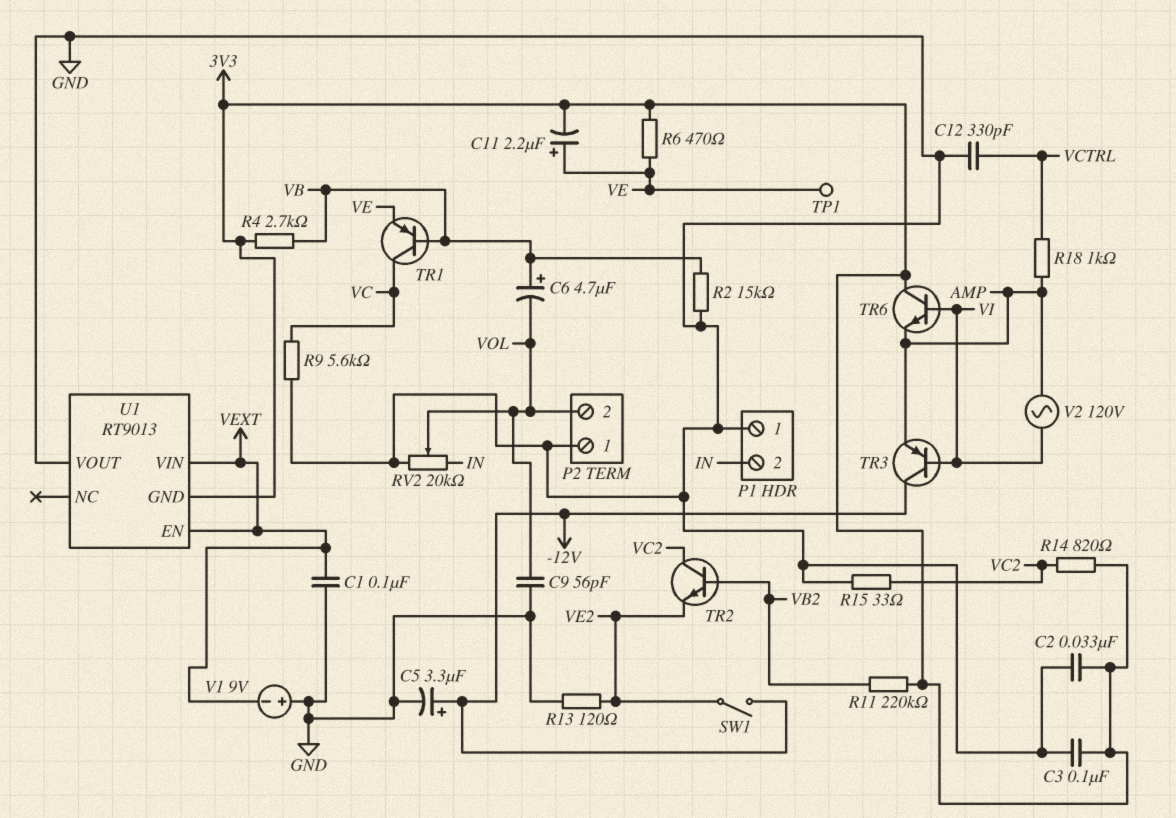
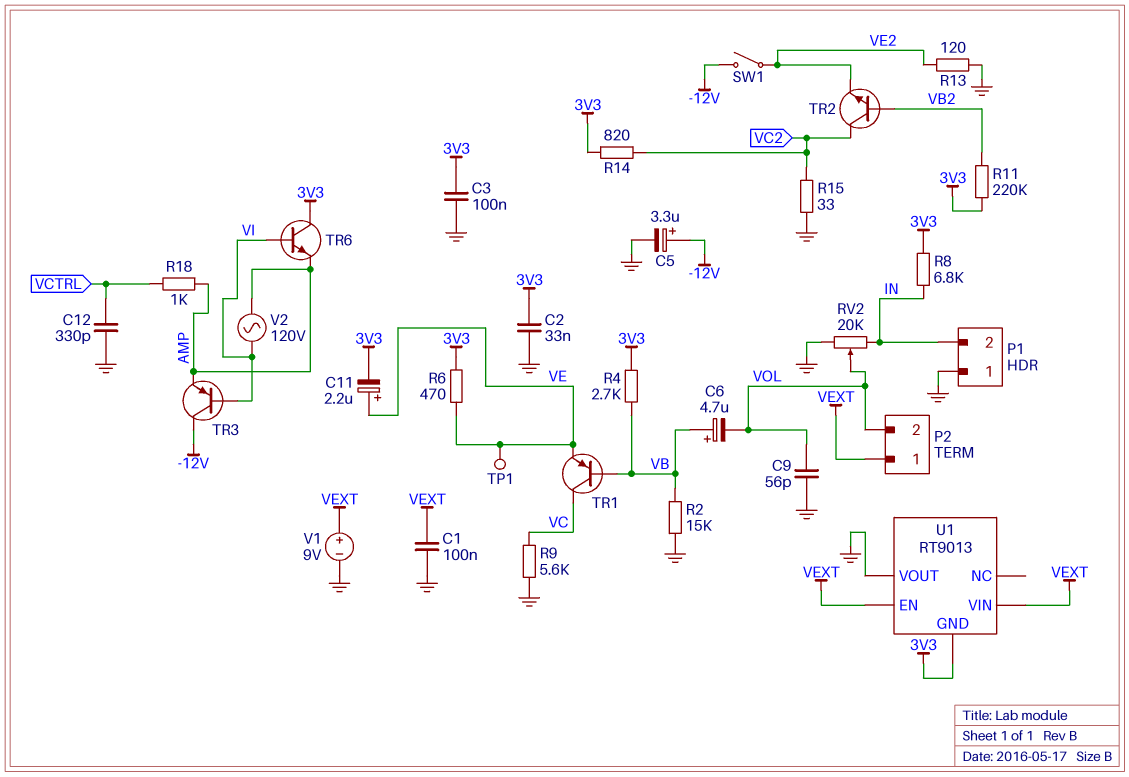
P2 pin 1: GND -> VEXT
R8: none -> 6.8k (3V3, IN)
V1: 9V (plus GND, minus VEXT) -> 9V (plus VEXT, minus GND)

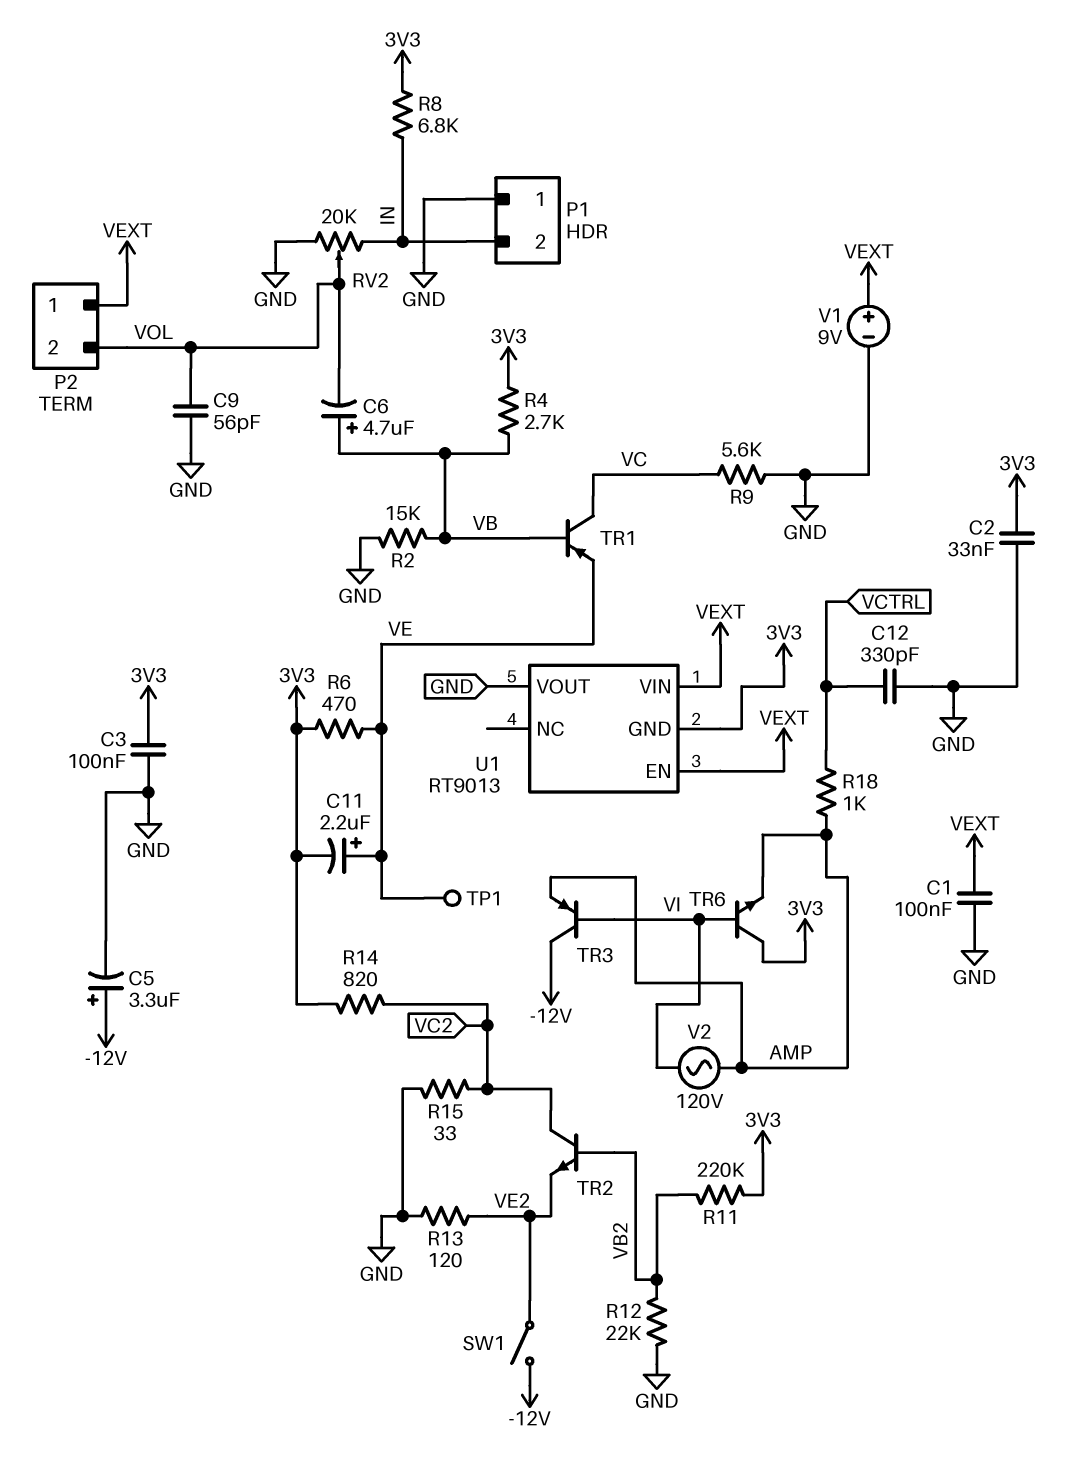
R12: none -> 22k (GND, VB2)

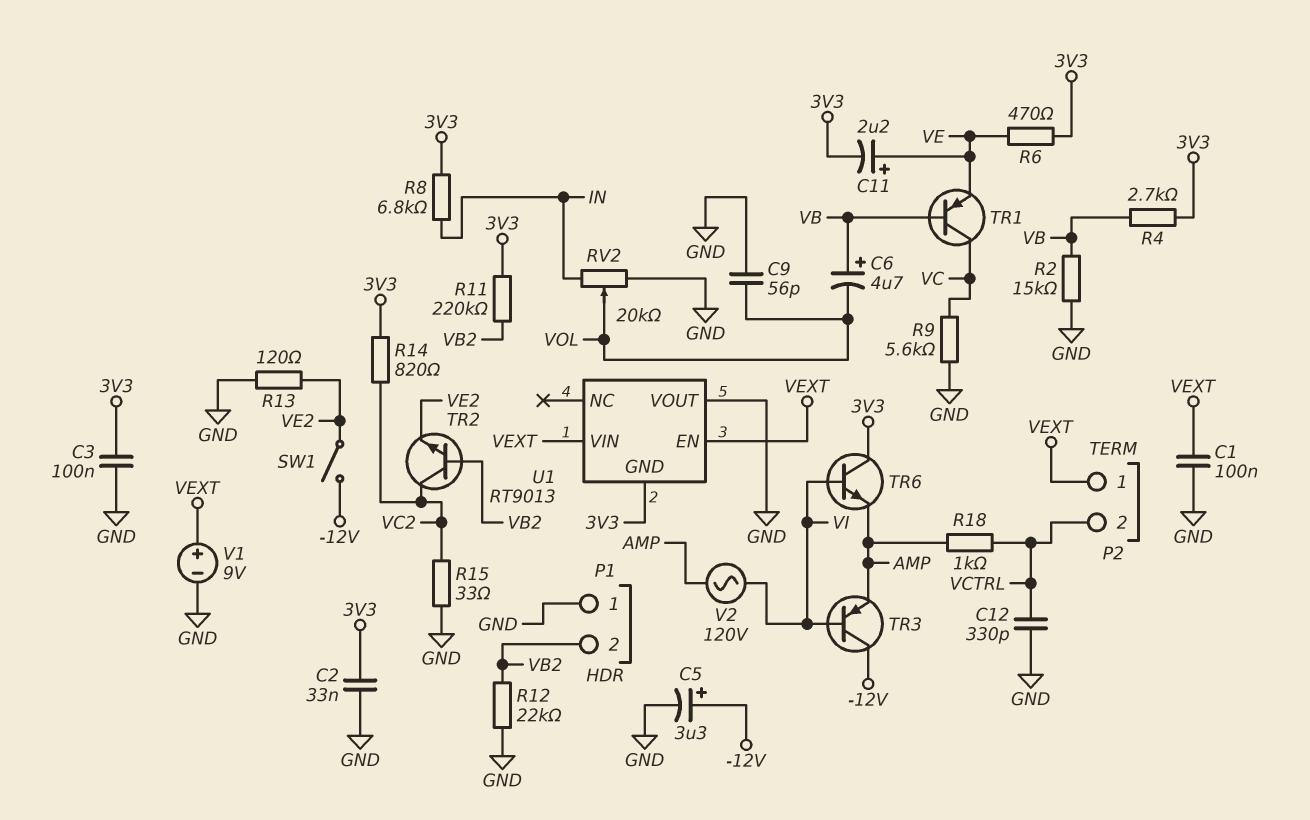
P1 pin 2: IN -> VB2
P2 pin 2: VOL -> VCTRL
TP1: test point (VE) -> none

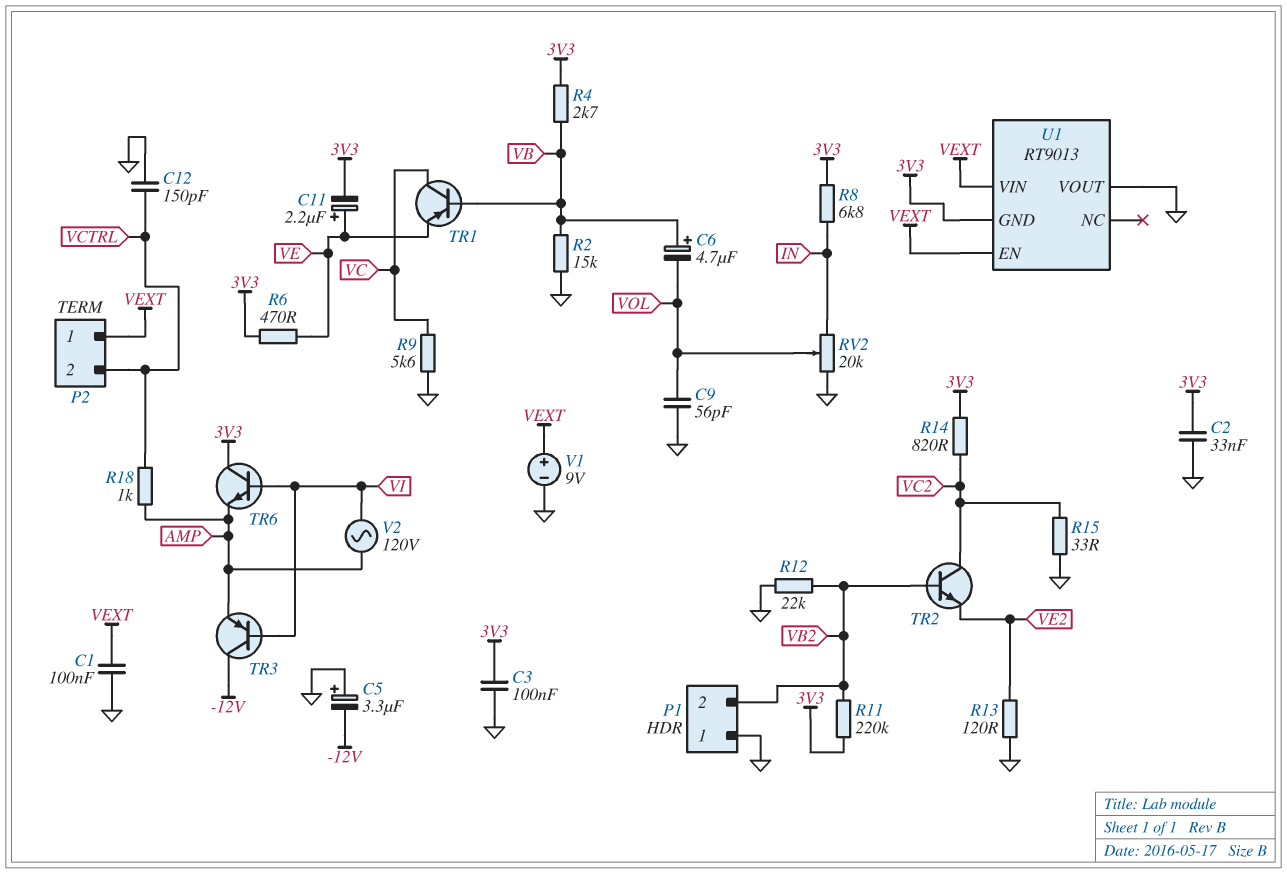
C5: 3.3uF (plus -12V, minus GND) -> 3.3uF (plus GND, minus -12V)
C12: 330pF (GND, VCTRL) -> 150pF (GND, VCTRL)
SW1: switch (-12V, VE2) -> none

